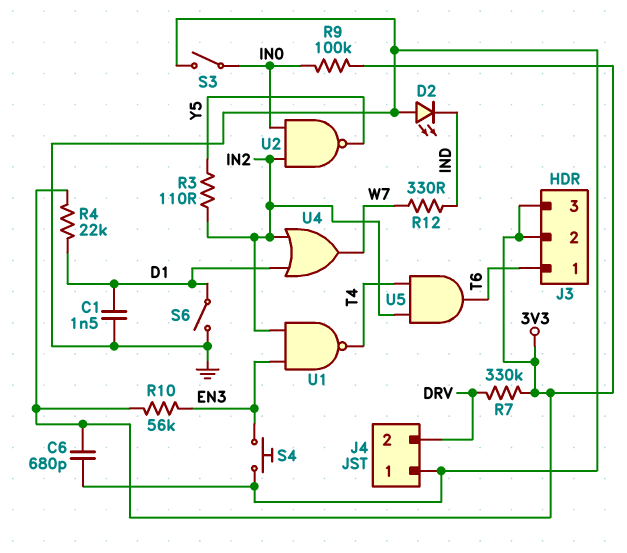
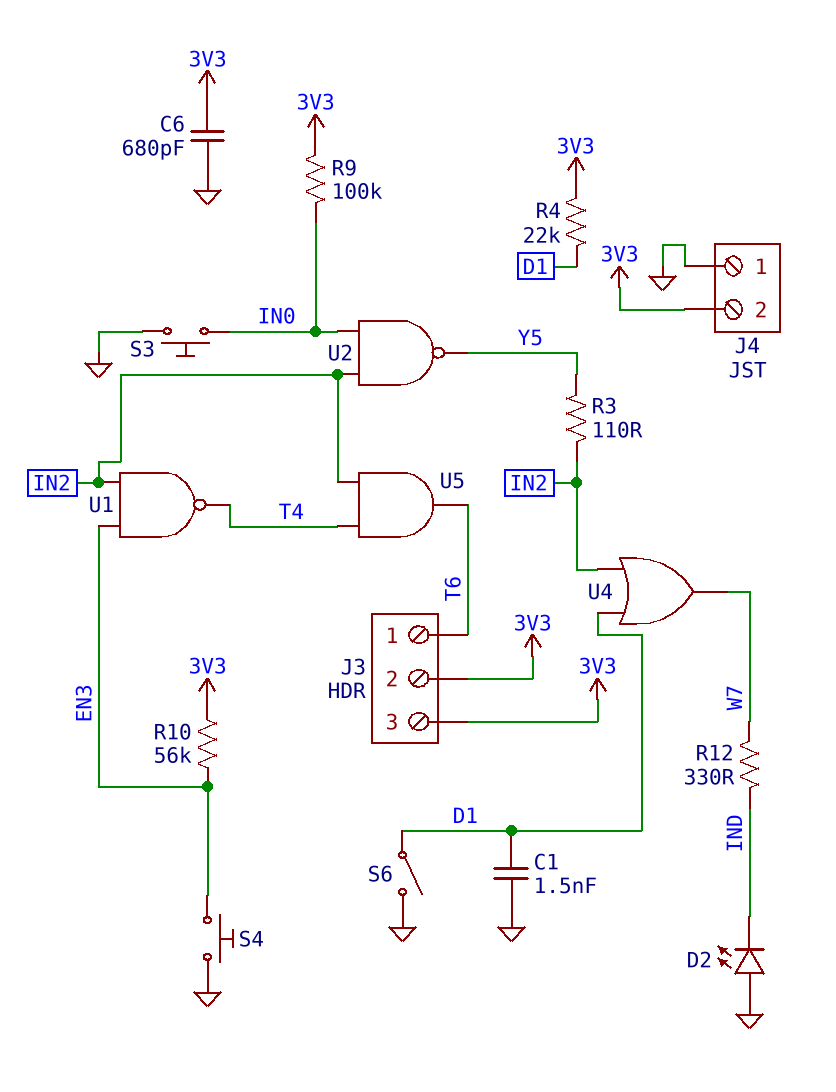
J4 pin 2: DRV -> 3V3
R7: 330k (3V3, DRV) -> none
S3: switch (GND, IN0) -> button (GND, IN0)

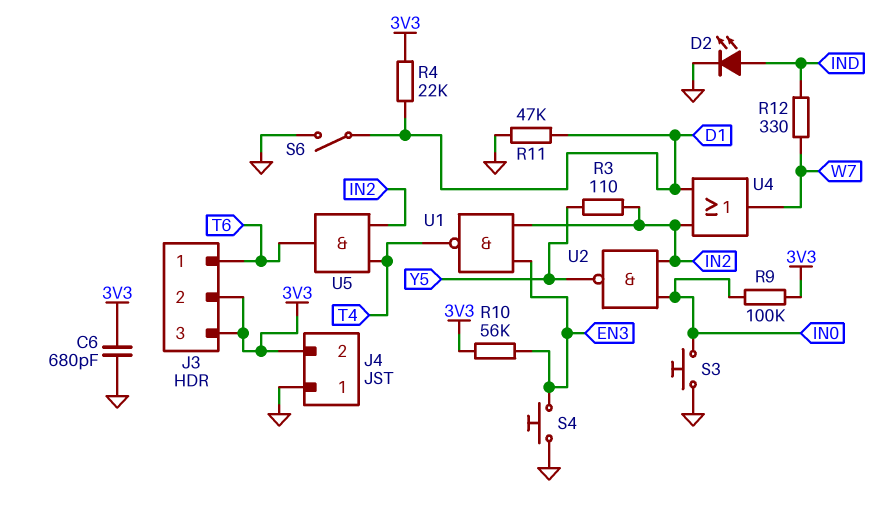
C1: 1.5nF (D1, GND) -> none
D2: LED (A GND, K IND) -> LED (A IND, K GND)
R11: none -> 47k (D1, GND)

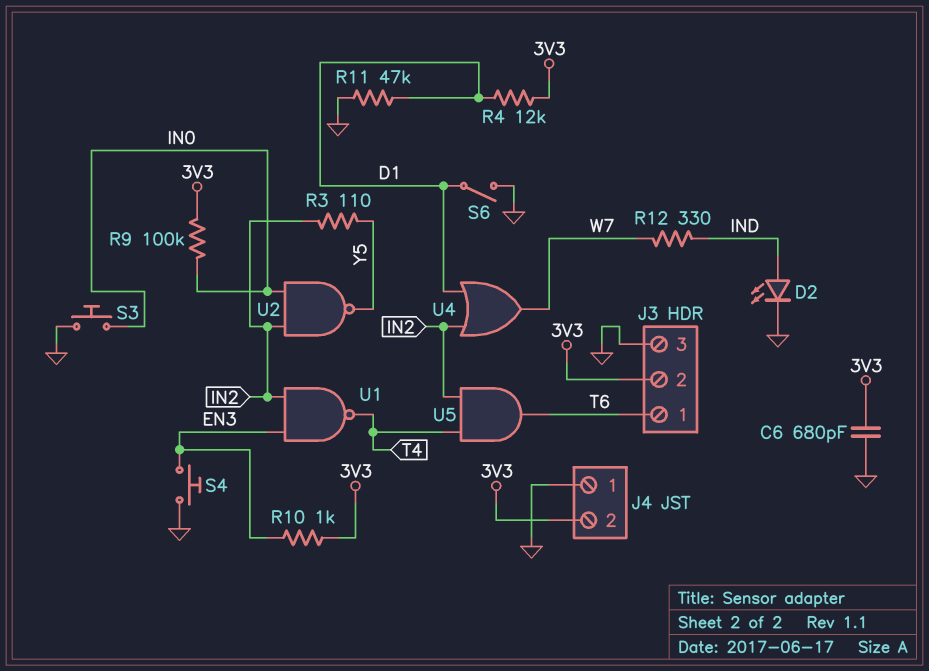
J3 pin 3: 3V3 -> GND
R4: 22k (3V3, D1) -> 12k (3V3, D1)
R10: 56k (3V3, EN3) -> 1k (3V3, EN3)

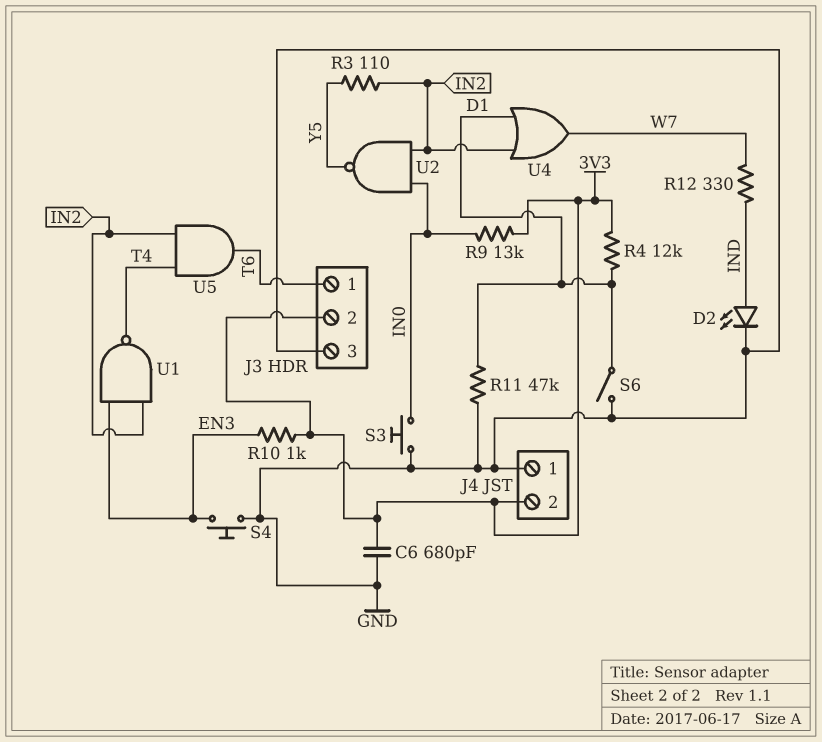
R9: 100k (3V3, IN0) -> 13k (3V3, IN0)

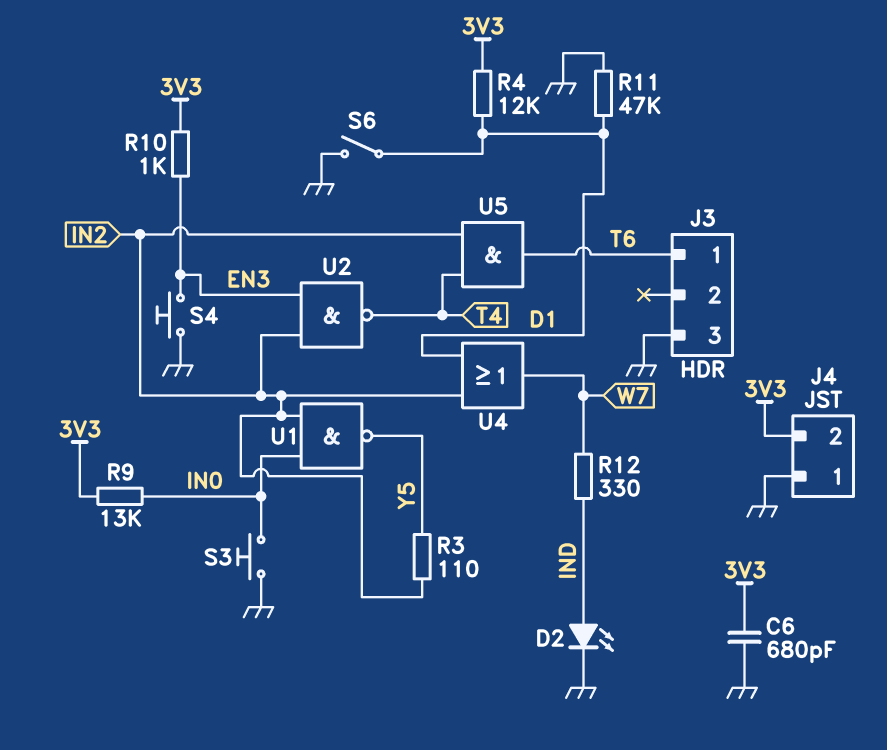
J3 pin 2: 3V3 -> none
U1: NAND (in EN3, in IN2, out T4) -> NAND (in IN0, in IN2, out Y5)
U2: NAND (in IN0, in IN2, out Y5) -> NAND (in EN3, in IN2, out T4)

